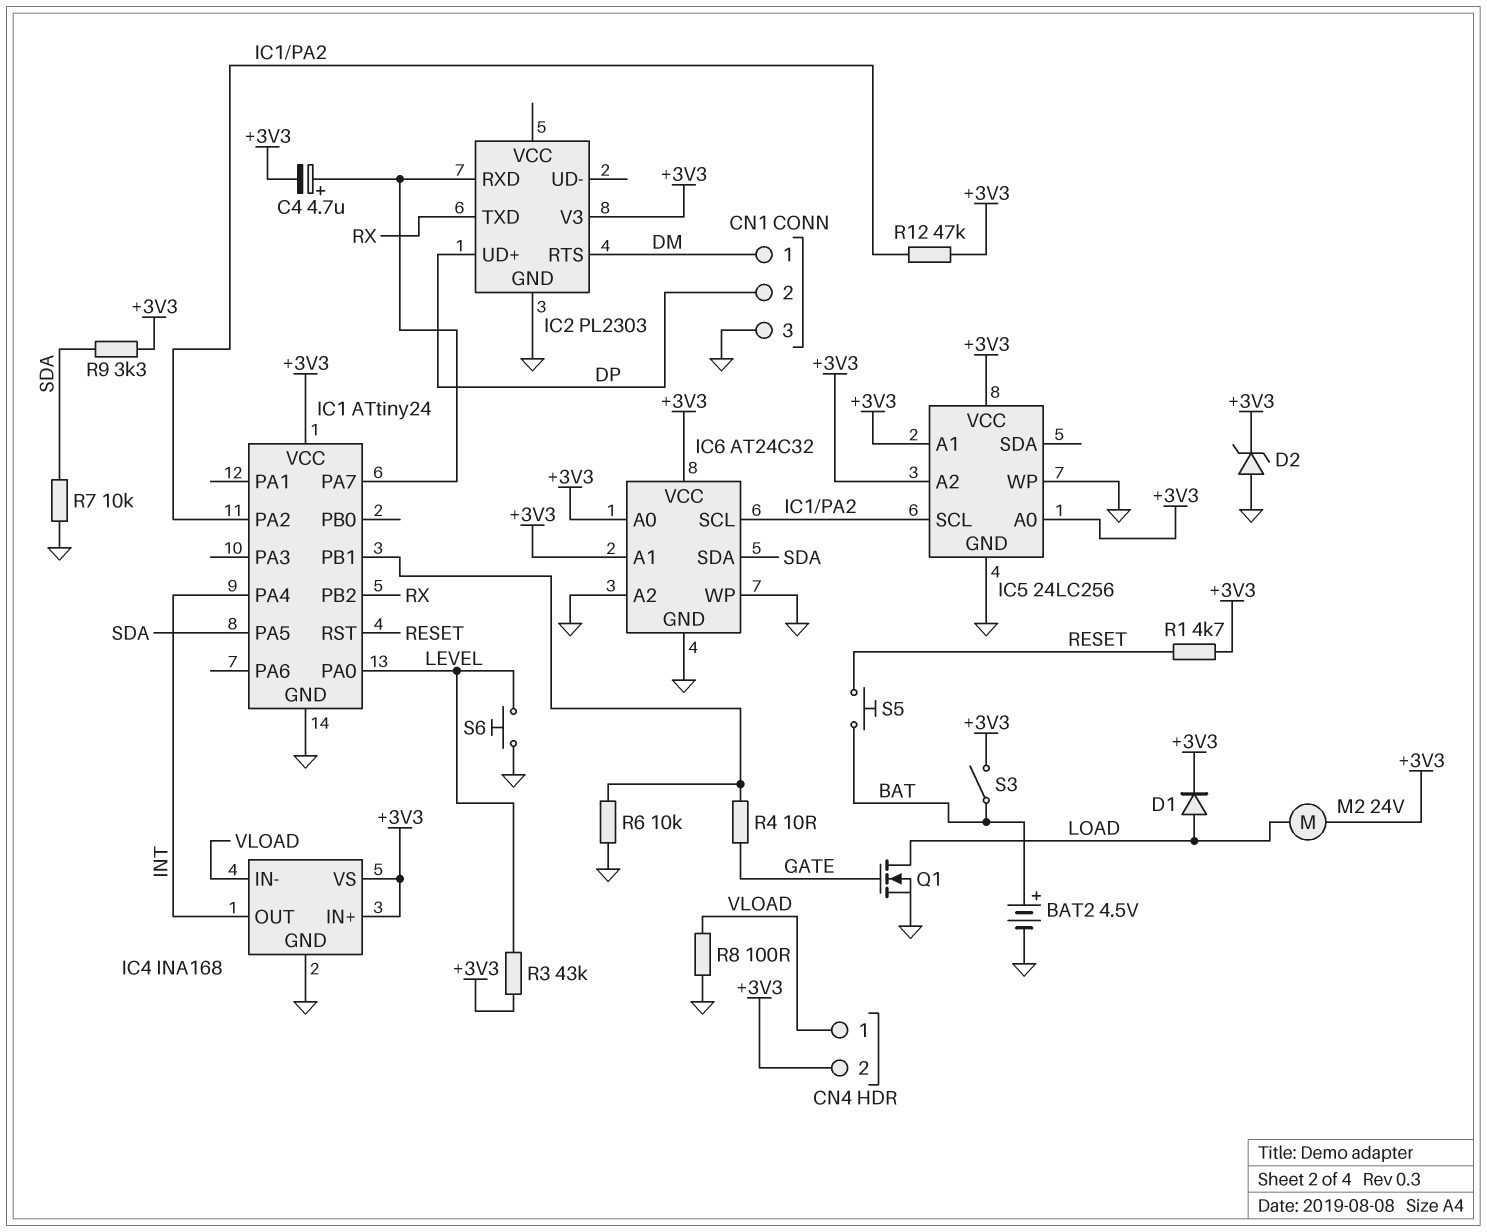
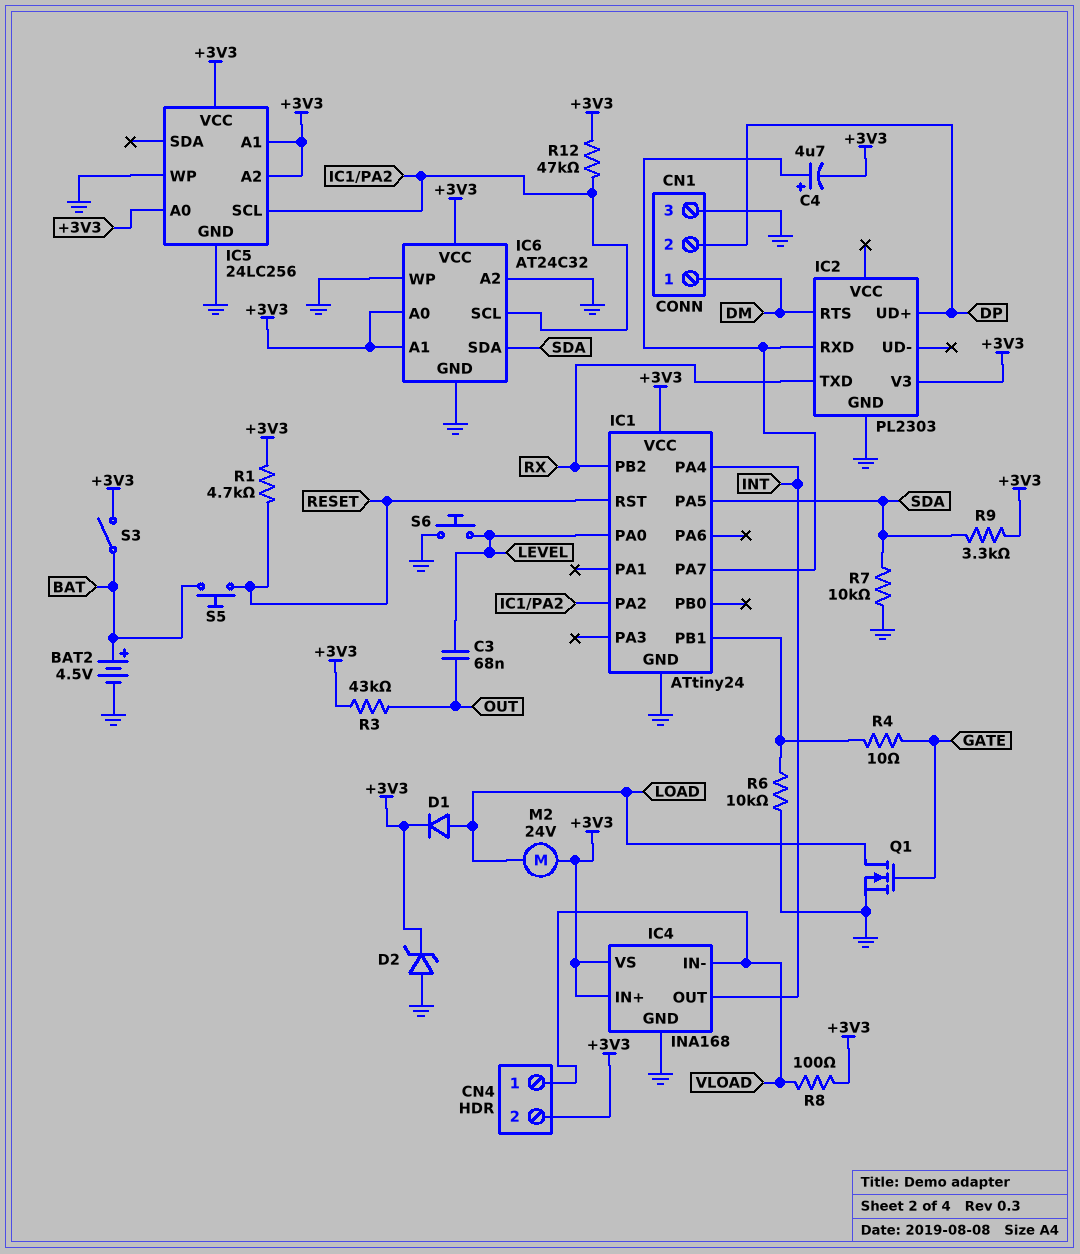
C3: none -> 68nF (LEVEL, OUT)
R3: 43k (+3V3, LEVEL) -> 43k (+3V3, OUT)
R8: 100 (GND, VLOAD) -> 100 (+3V3, VLOAD)

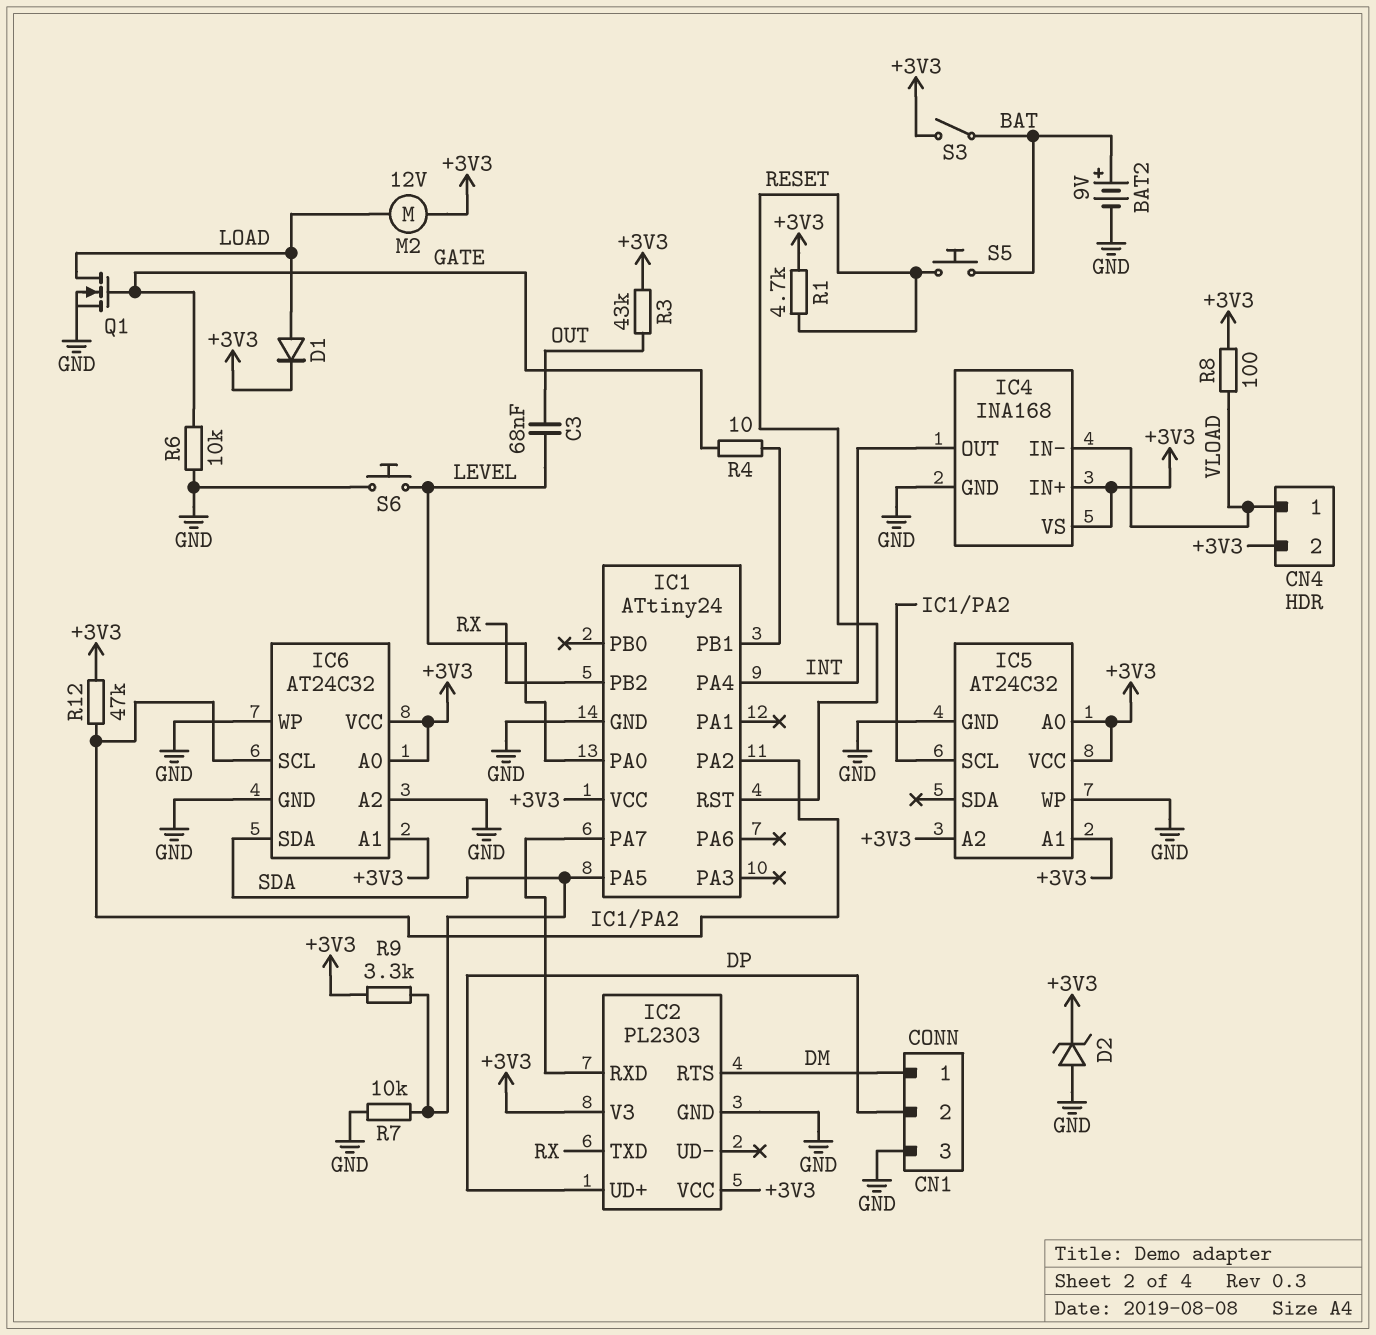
BAT2: 4.5V (plus BAT, minus GND) -> 9V (plus BAT, minus GND)
C4: 4.7uF (plus IC1/PA7, minus +3V3) -> none
IC2 pin VCC: none -> +3V3
IC5: 24LC256 -> AT24C32
M2: motor 24V (+3V3, LOAD) -> motor 12V (+3V3, LOAD)
R6: 10k (GND, IC1/PB1) -> 10k (GATE, GND)

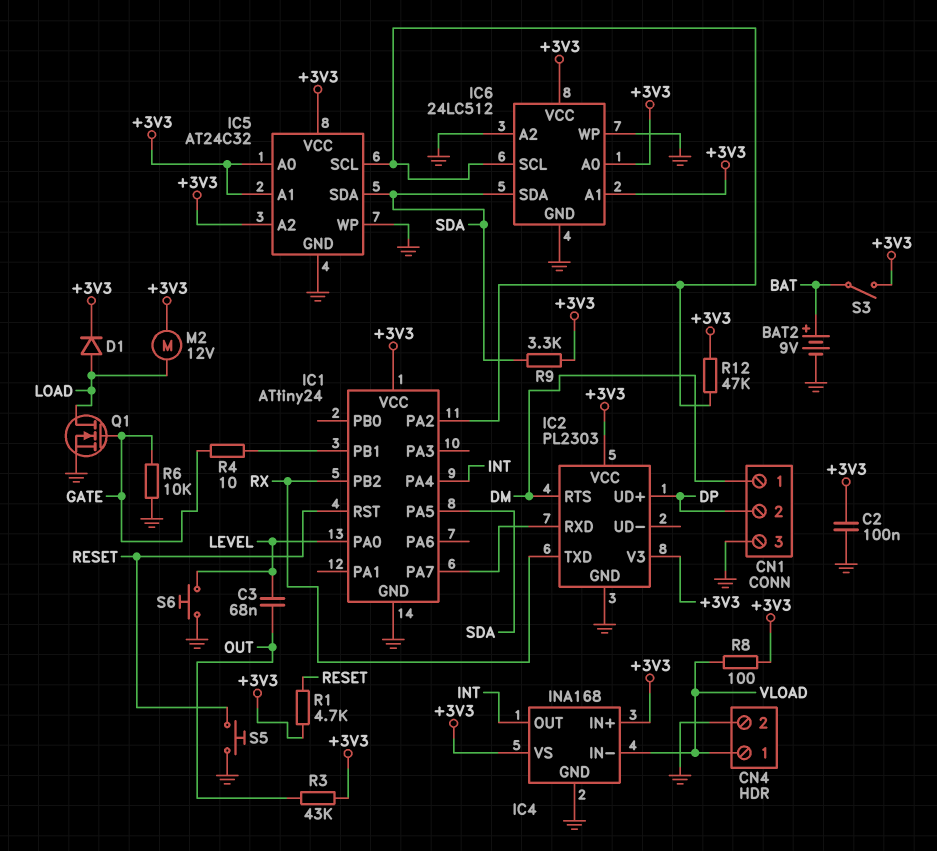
C2: none -> 100nF (+3V3, GND)
CN4 pin 2: +3V3 -> GND
D2: zener (A GND, K +3V3) -> none
IC5 pin SDA: none -> SDA
IC6: AT24C32 -> 24LC512
R7: 10k (GND, SDA) -> none
S5: button (BAT, RESET) -> button (GND, RESET)

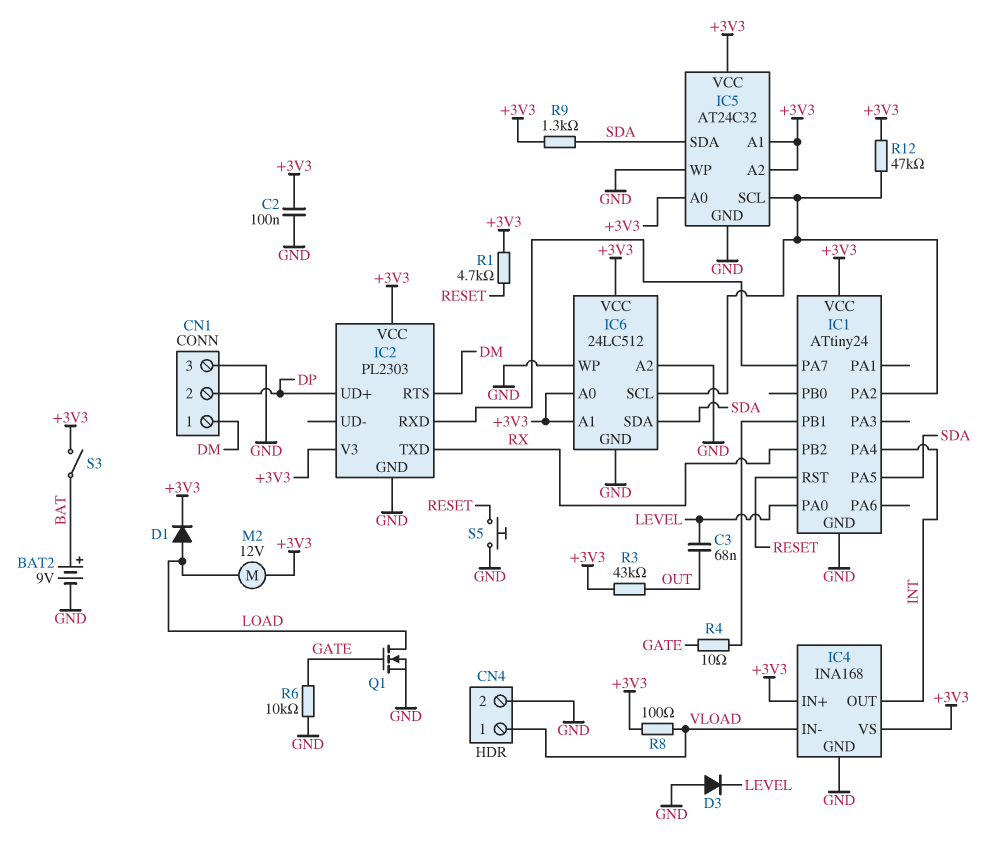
D3: none -> diode (A GND, K LEVEL)
R9: 3.3k (+3V3, SDA) -> 1.3k (+3V3, SDA)
S6: button (GND, LEVEL) -> none

